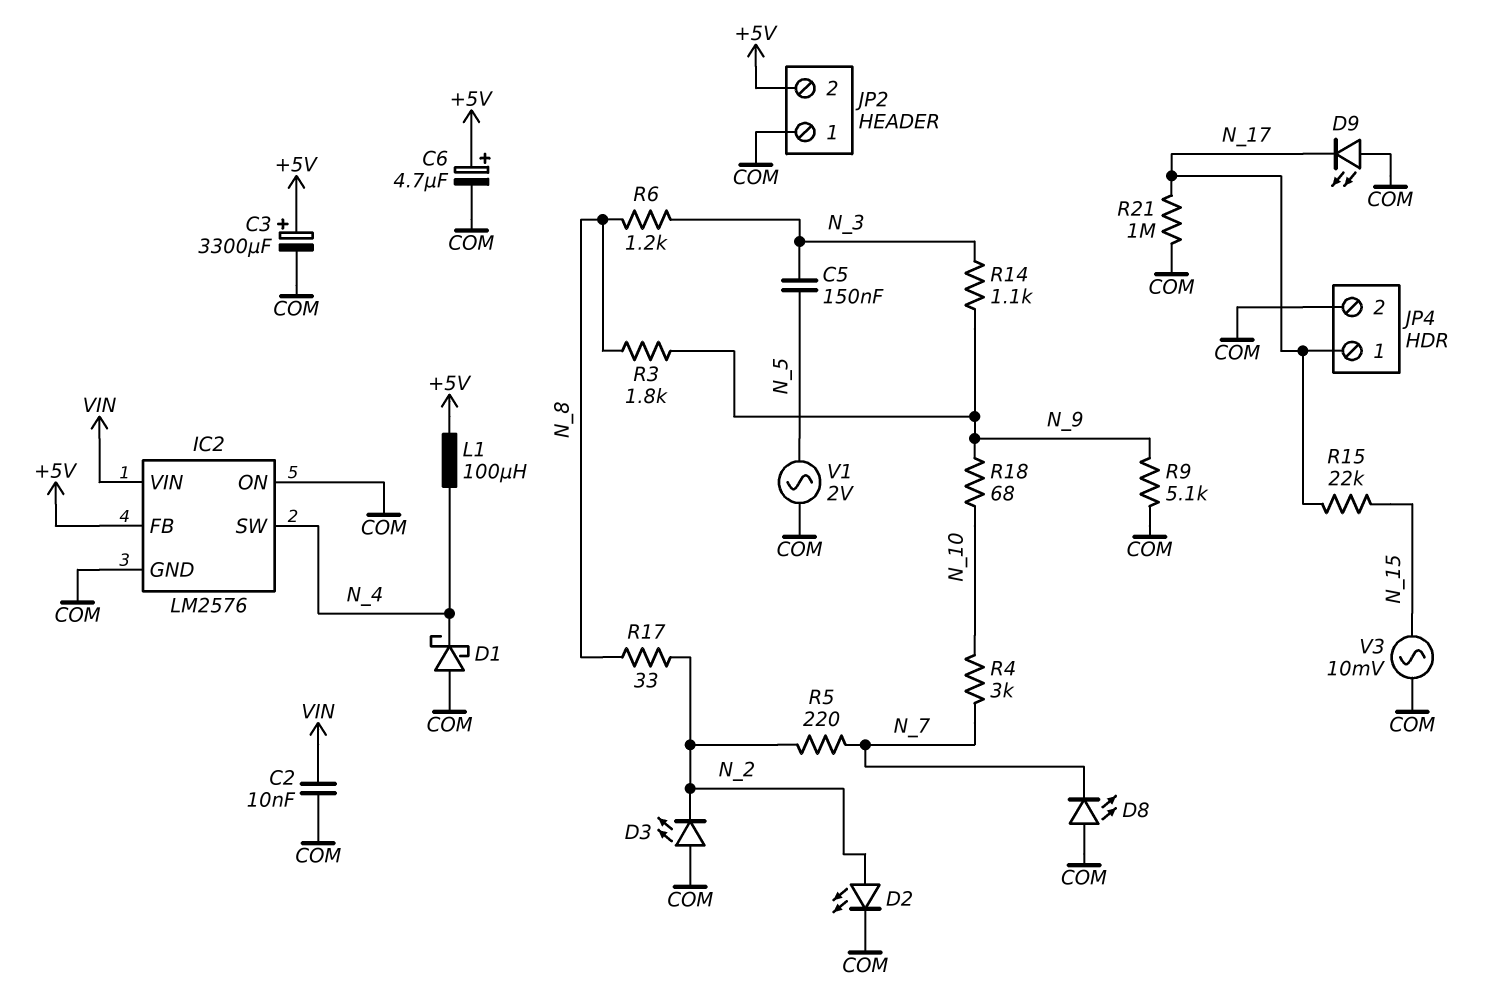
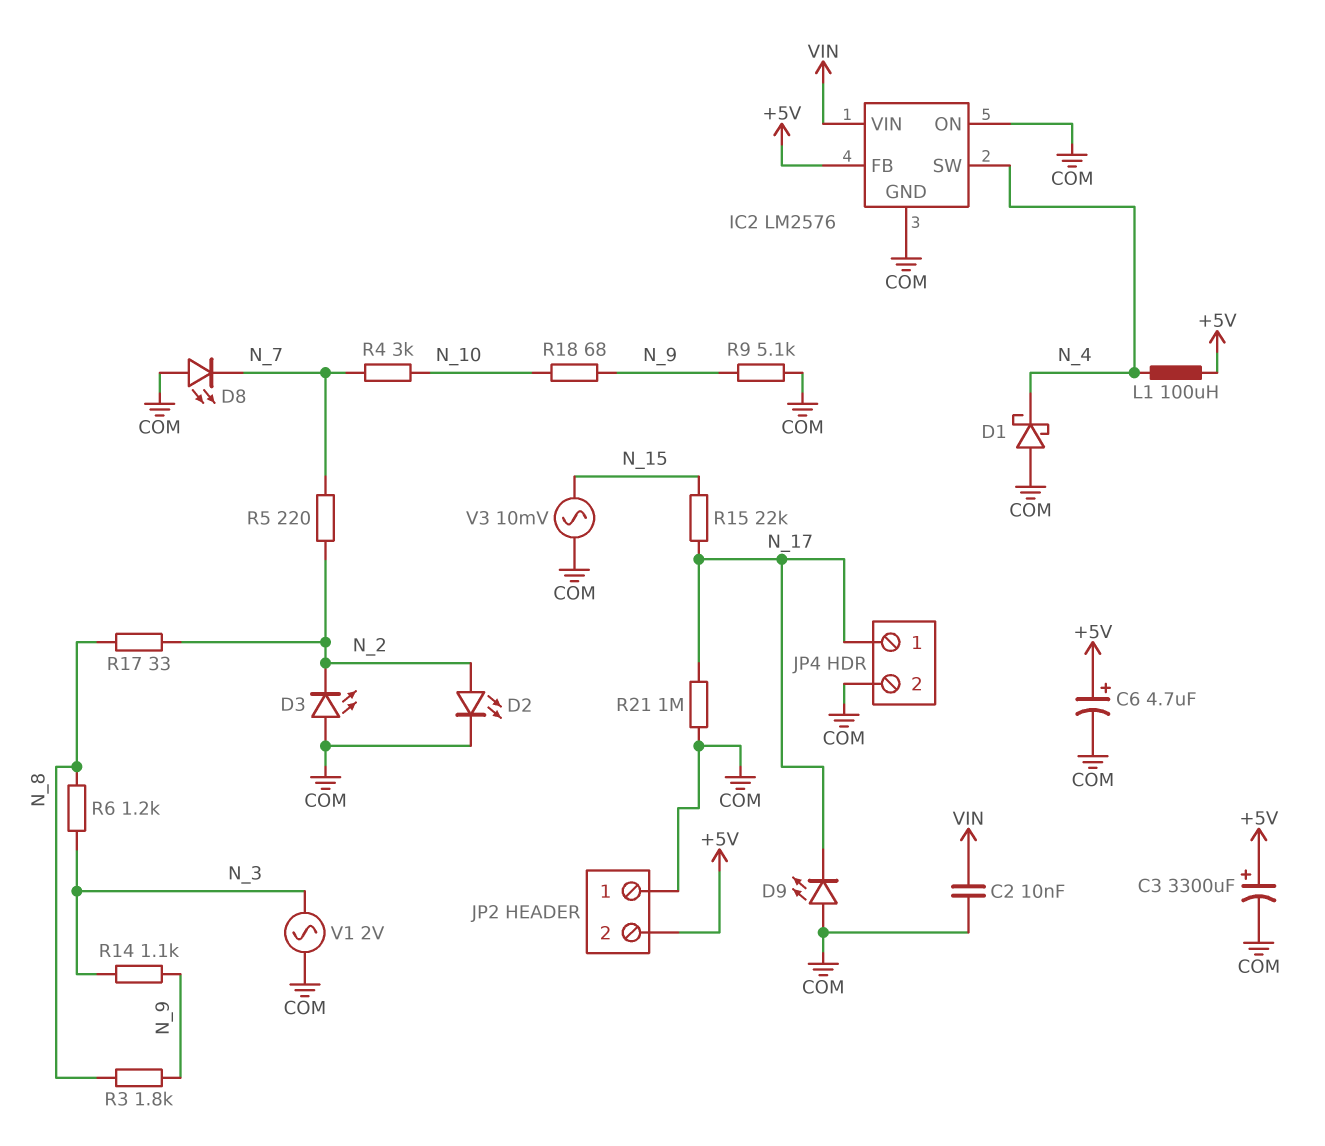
C5: 150nF (N_3, N_5) -> none
V1: AC 2V (COM, N_5) -> AC 2V (COM, N_3)

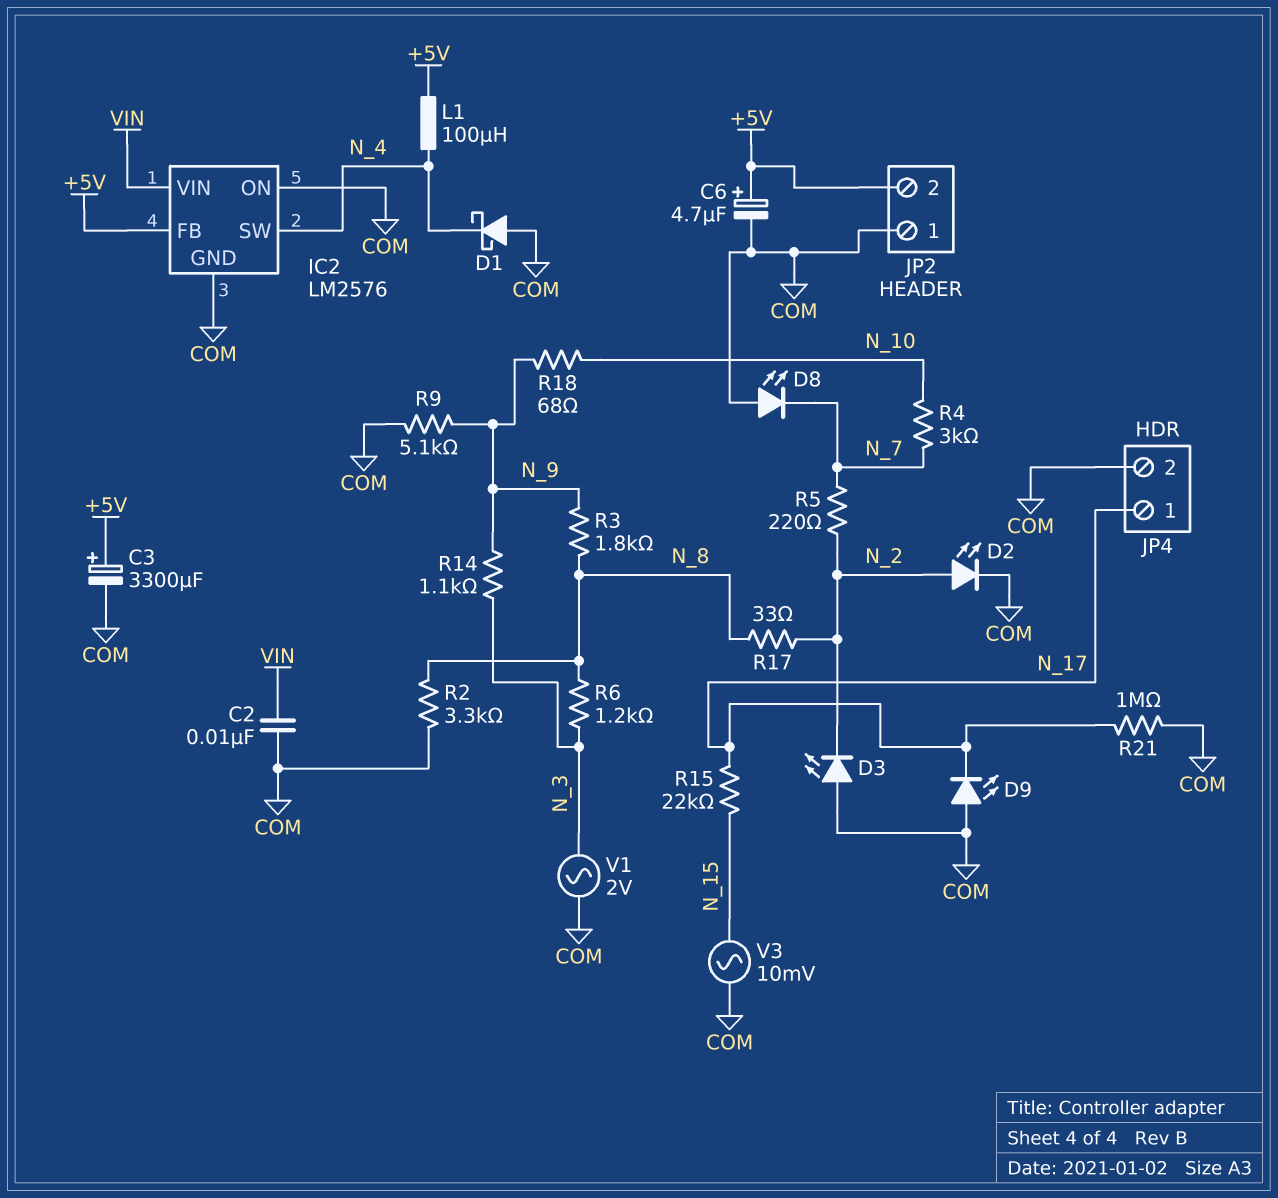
R2: none -> 3.3k (COM, N_8)

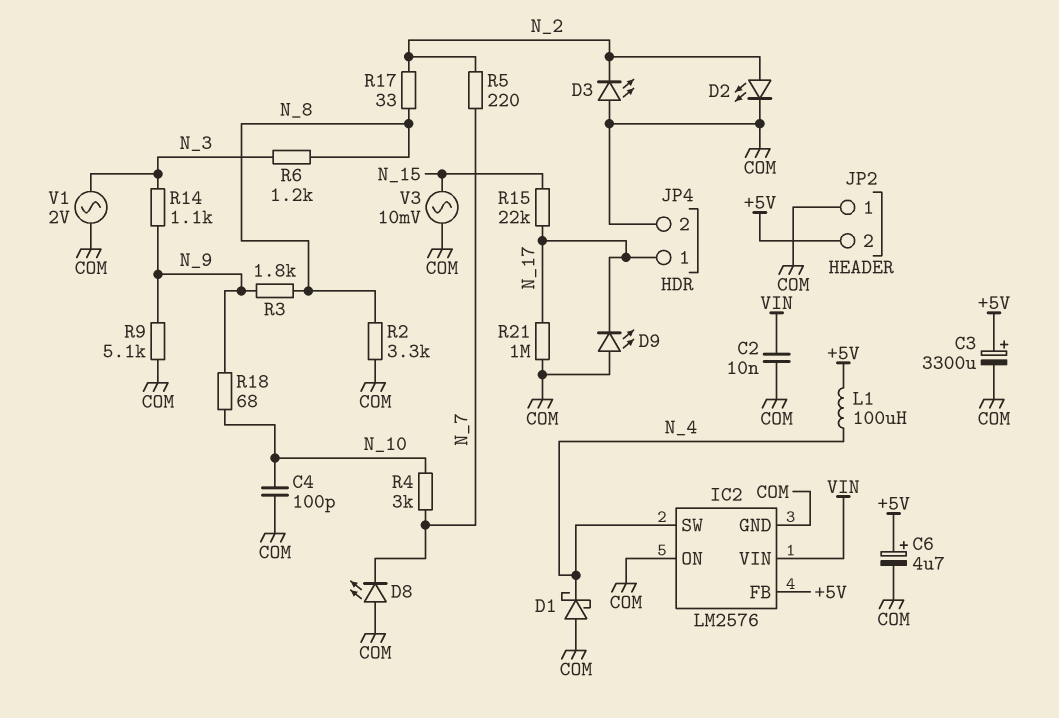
C4: none -> 100pF (COM, N_10)

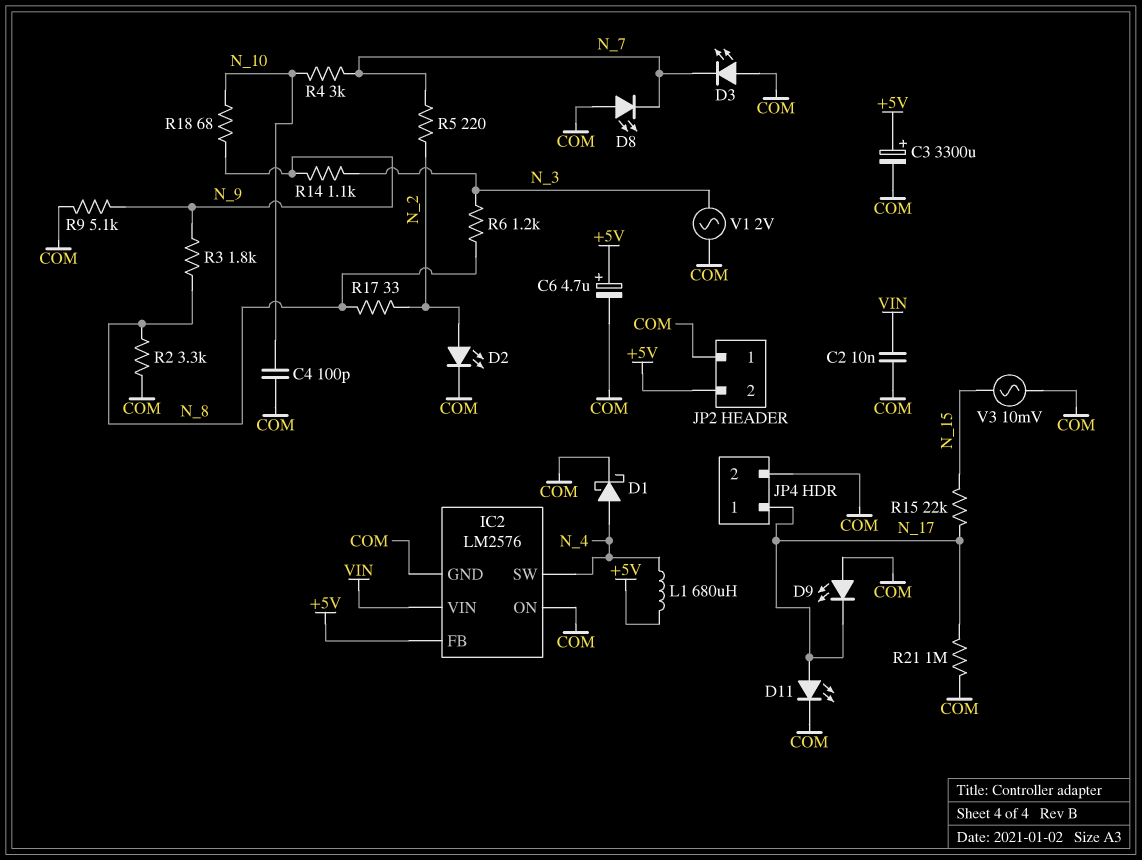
D1: schottky (A COM, K N_4) -> schottky (A N_4, K COM)
D3: LED (A COM, K N_2) -> LED (A COM, K N_7)
D11: none -> LED (A N_17, K COM)
L1: 100uH (+5V, N_4) -> 680uH (+5V, N_4)

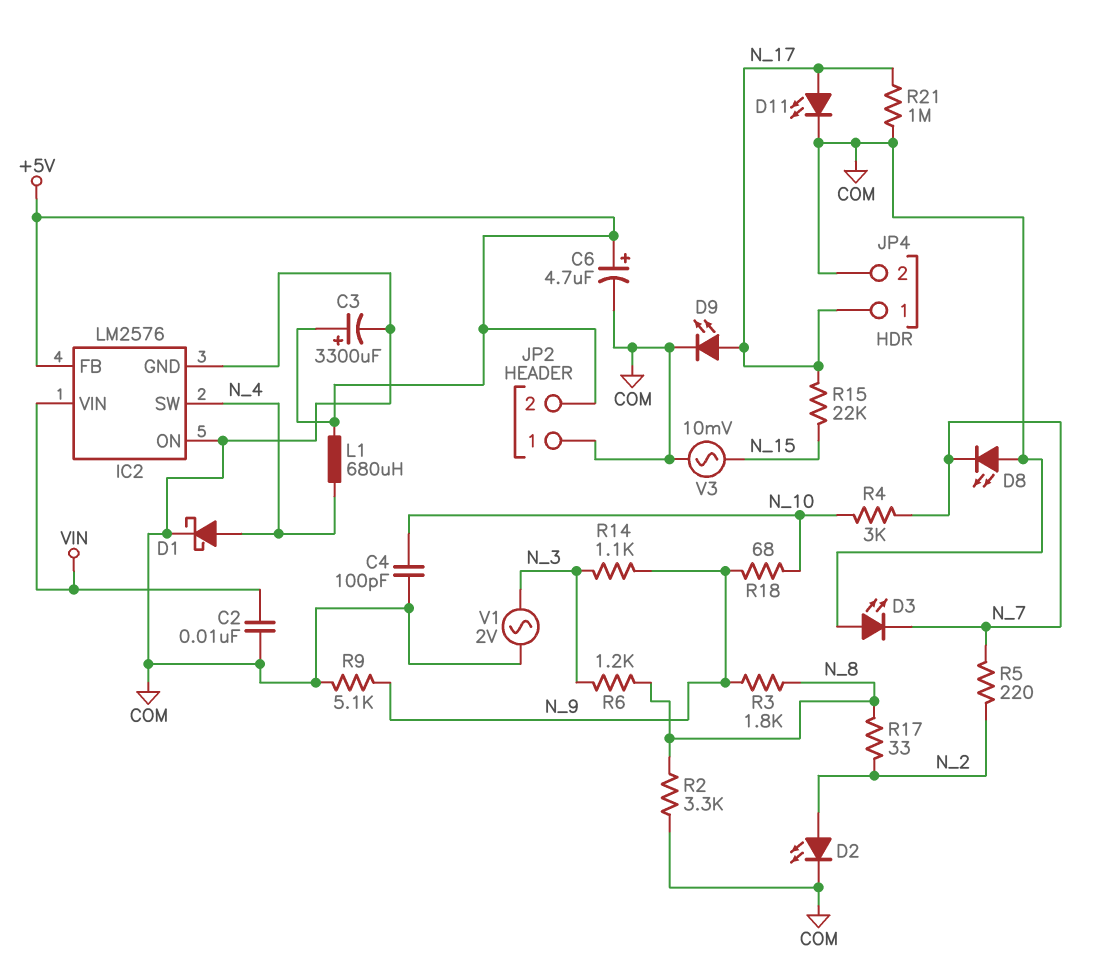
D9: LED (A COM, K N_17) -> LED (A N_17, K COM)

